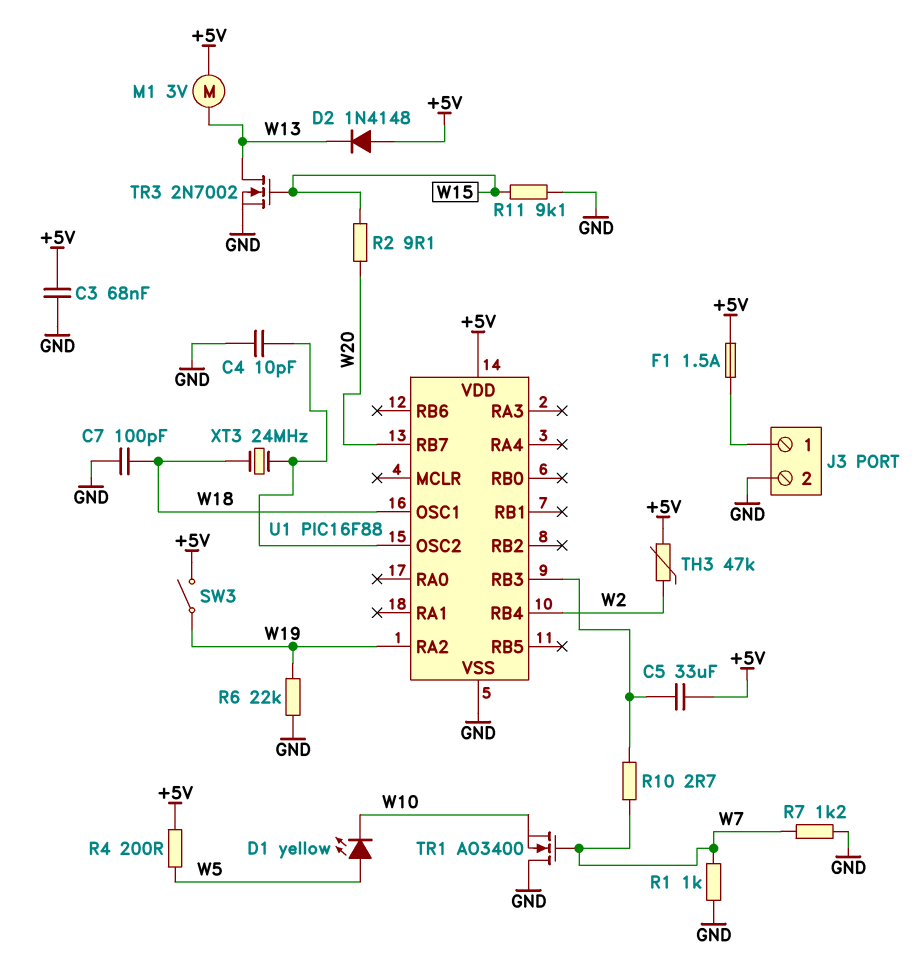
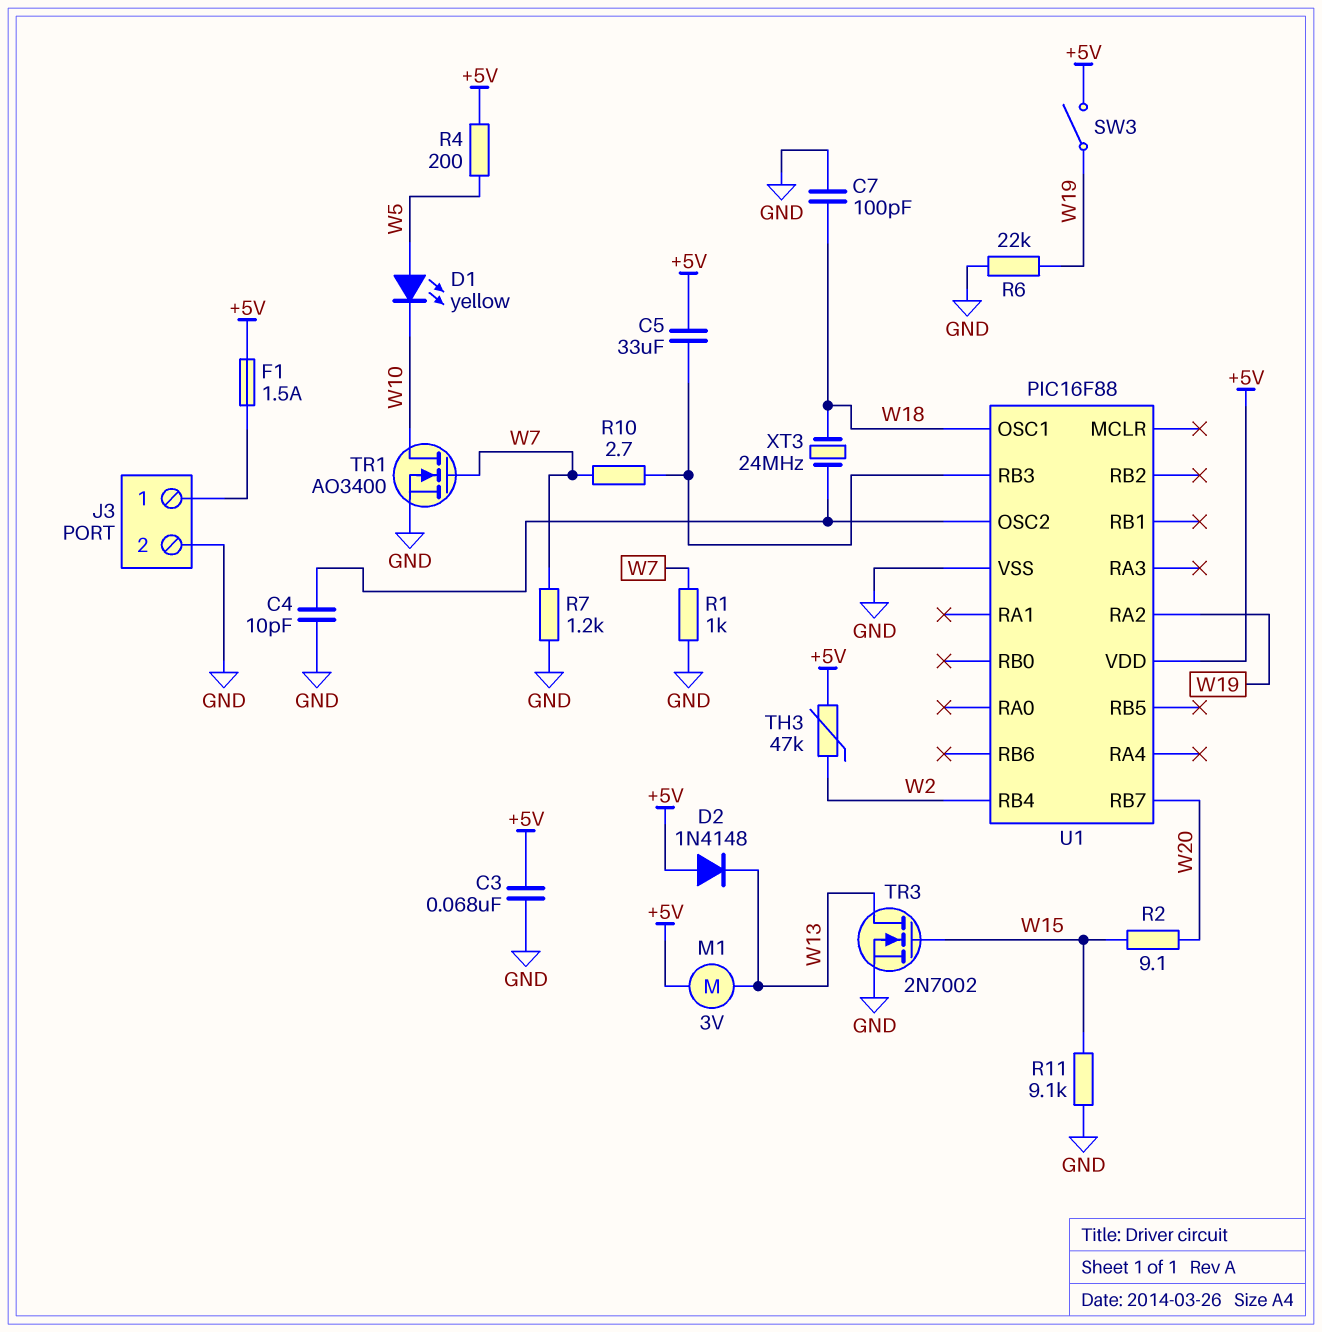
TR1: NMOS AO3400 (G W7, D GND, S W10) -> NMOS AO3400 (G W7, D W10, S GND)

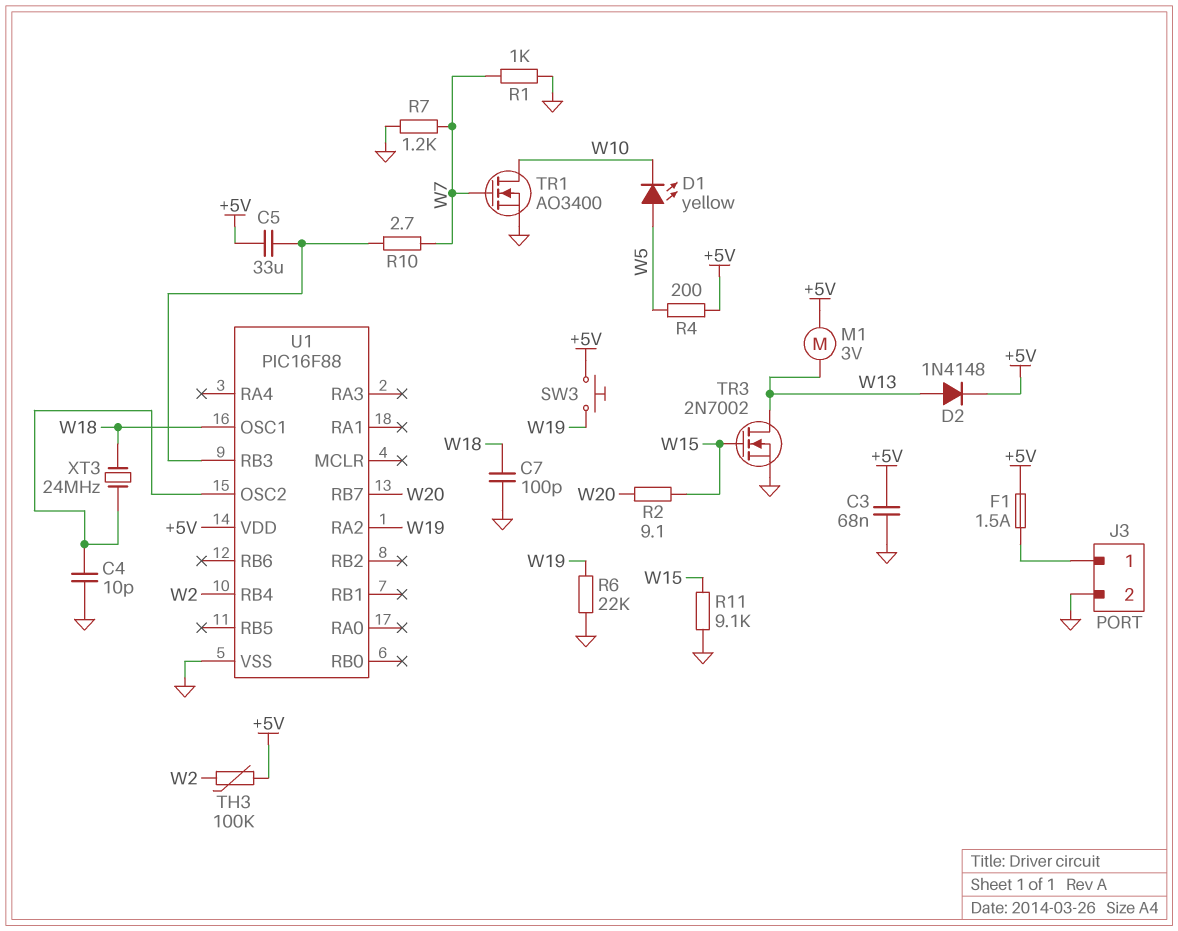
D2: diode 1N4148 (A +5V, K W13) -> diode 1N4148 (A W13, K +5V)
SW3: switch (+5V, W19) -> button (+5V, W19)
TH3: 47k (+5V, W2) -> 100k (+5V, W2)

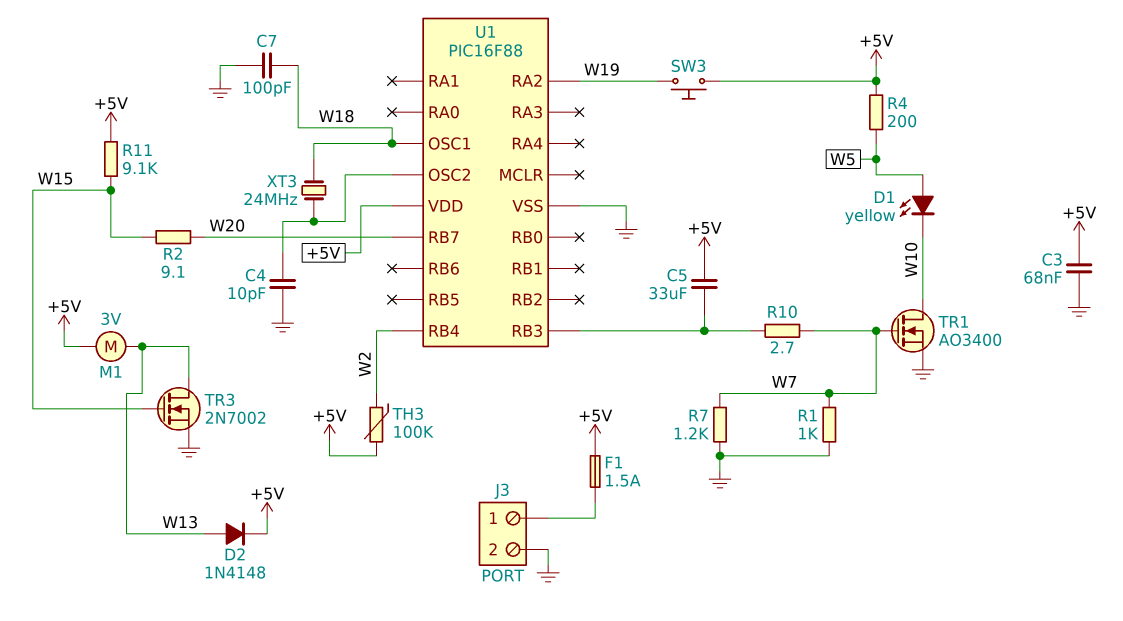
R6: 22k (GND, W19) -> none
R11: 9.1k (GND, W15) -> 9.1k (+5V, W15)

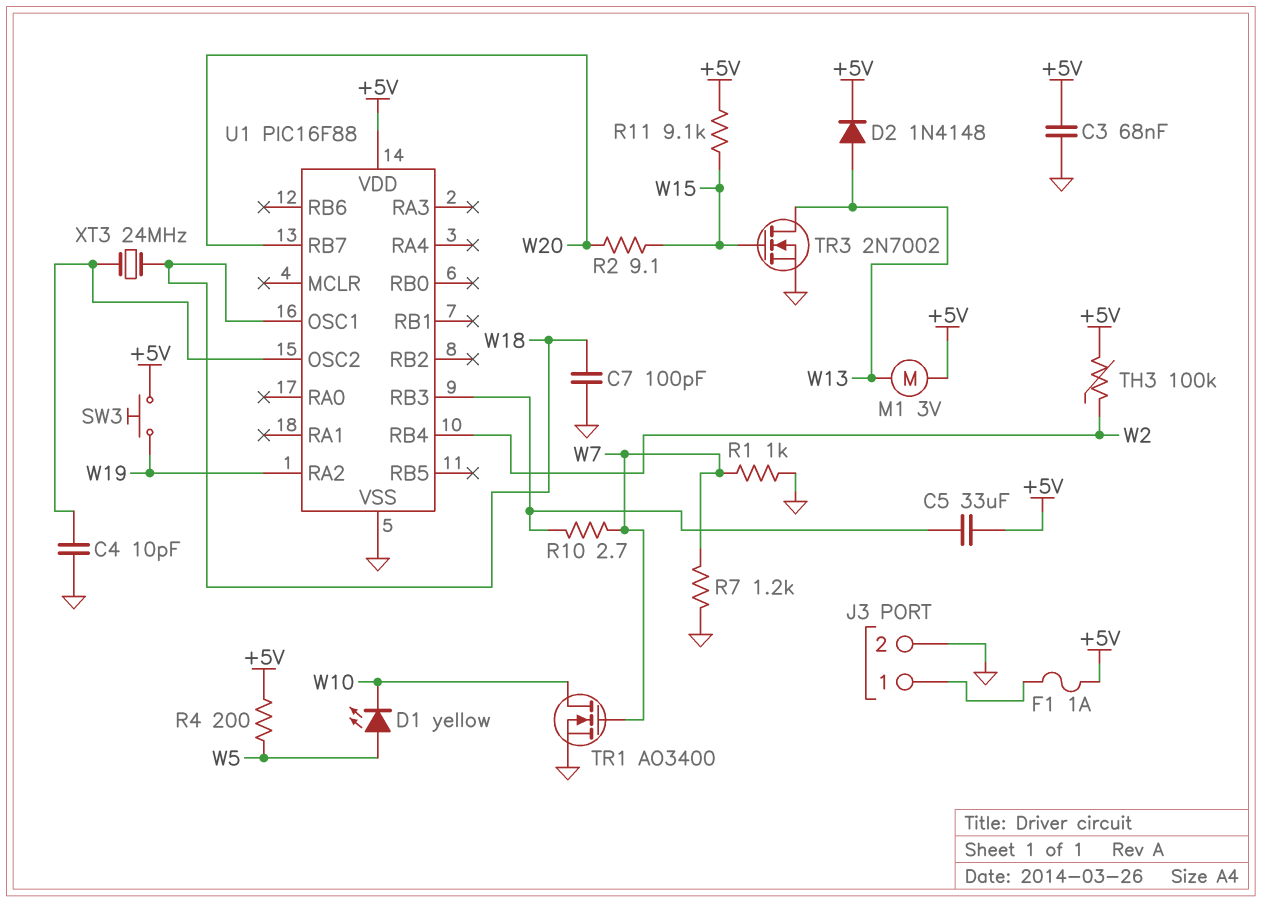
F1: 1.5A (+5V, J3/1) -> 1A (+5V, J3/1)

